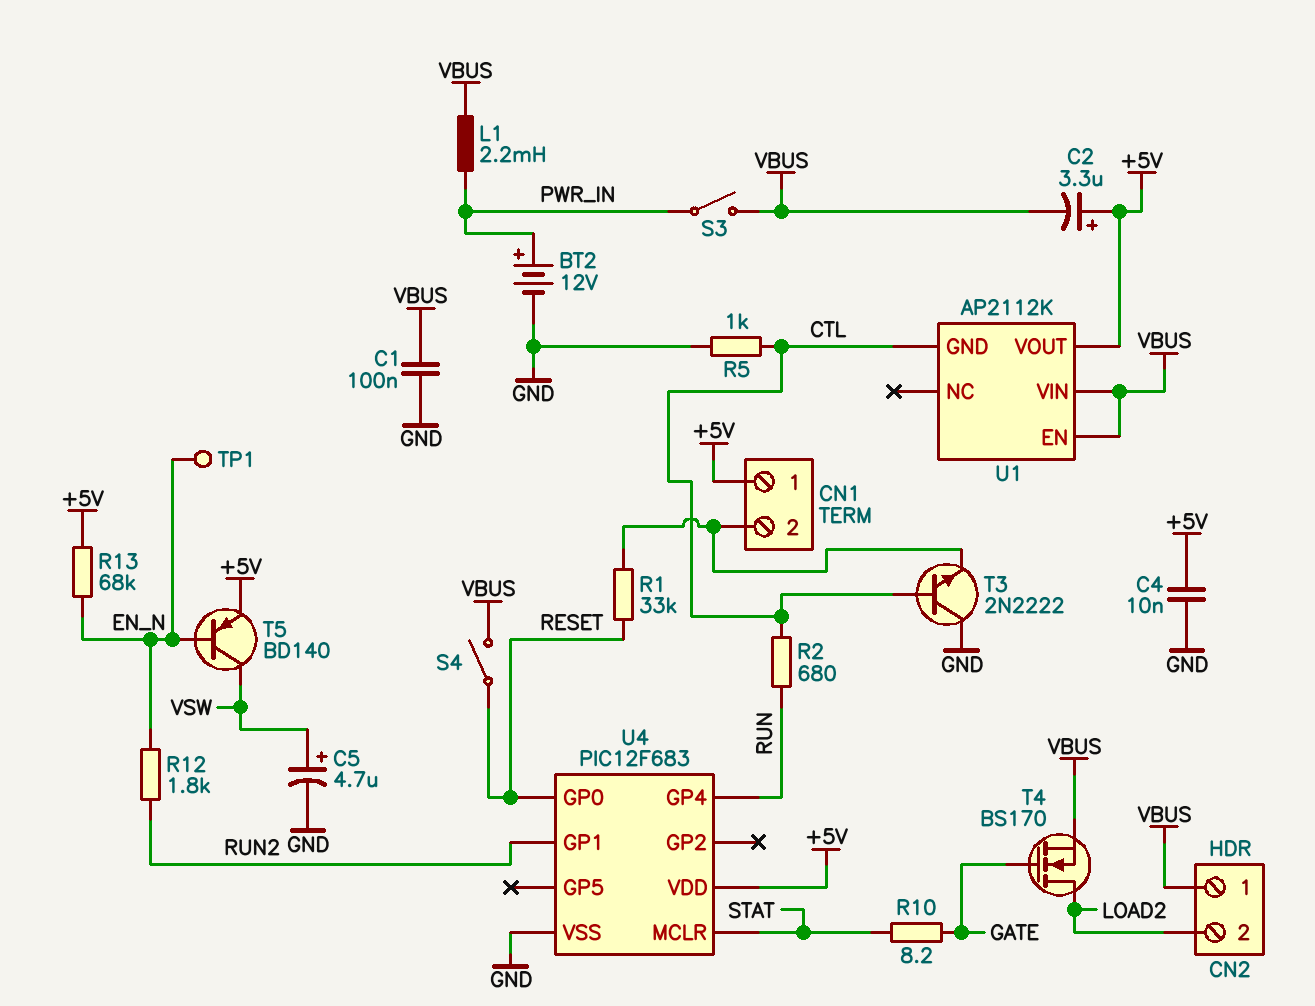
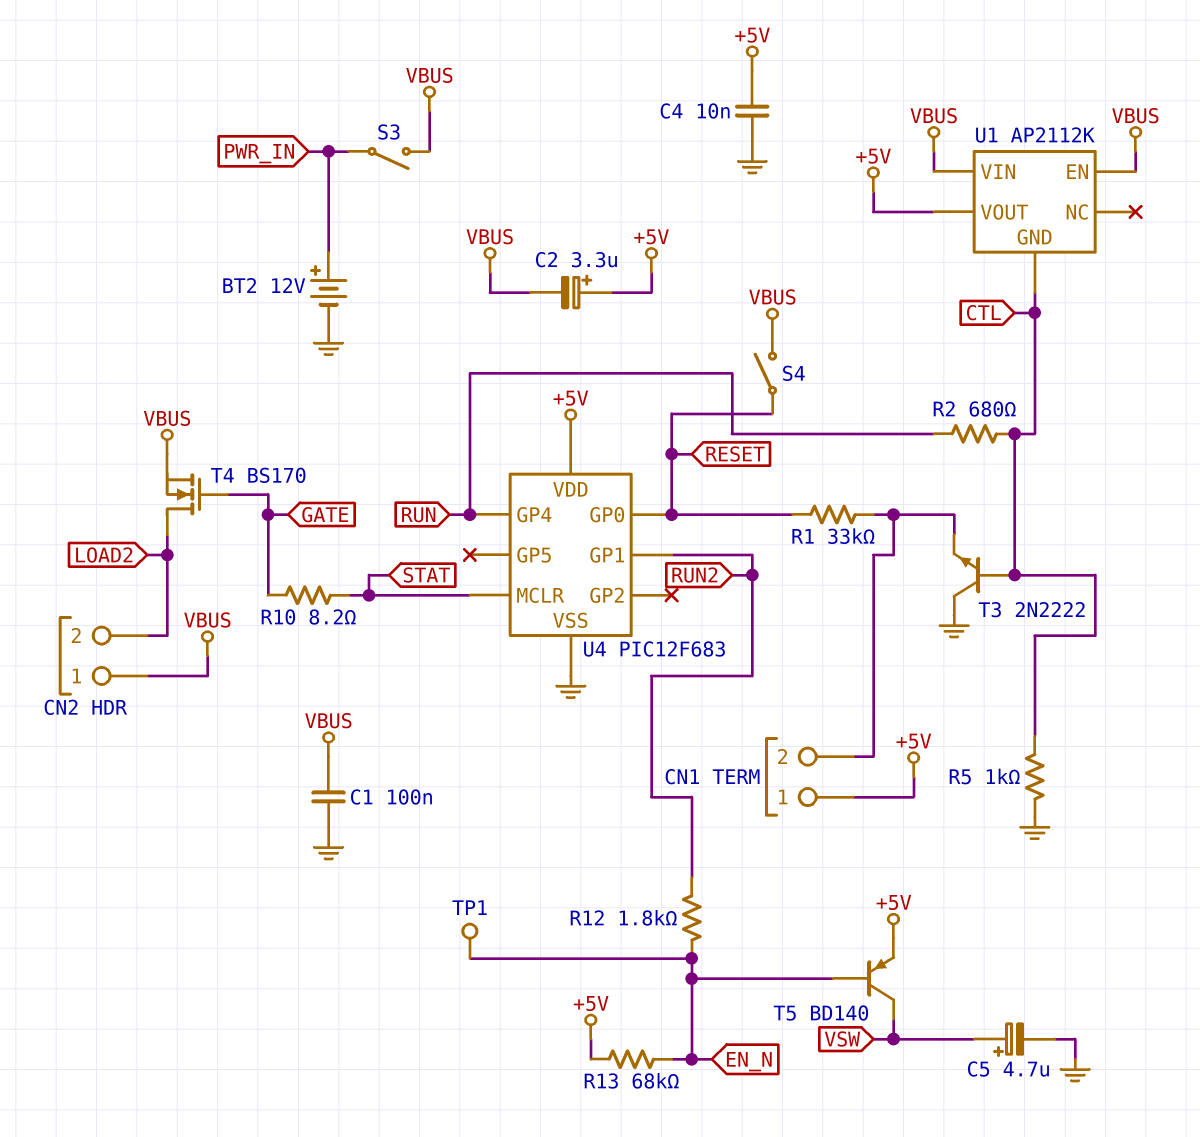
L1: 2.2mH (PWR_IN, VBUS) -> none

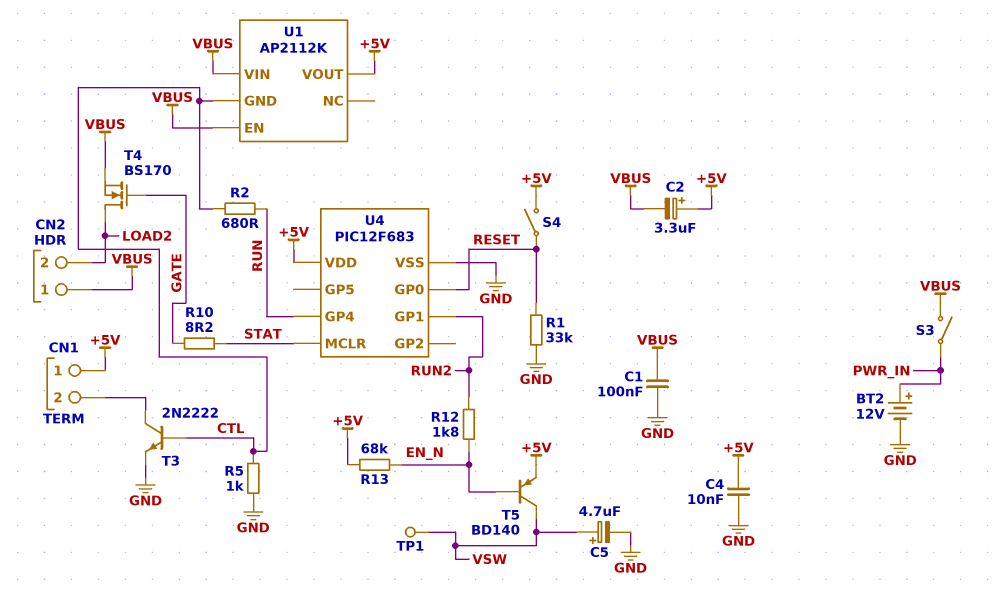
R1: 33k (CN1/2, RESET) -> 33k (GND, RESET)
S4: switch (RESET, VBUS) -> switch (+5V, RESET)
T3: NPN 2N2222 (B CTL, C GND, E CN1/2) -> NPN 2N2222 (B CTL, C CN1/2, E GND)
TP1: test point (EN_N) -> test point (VSW)

